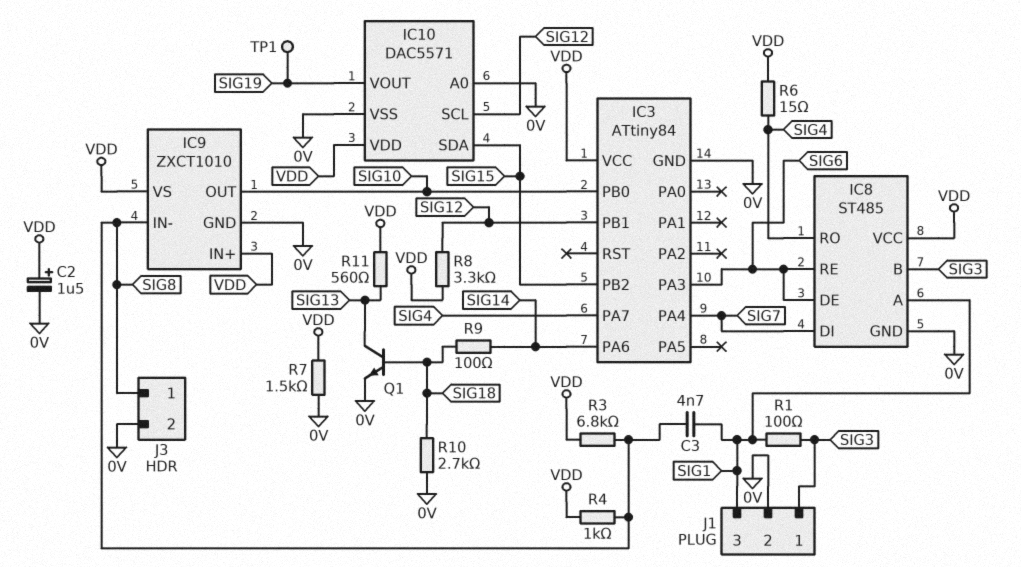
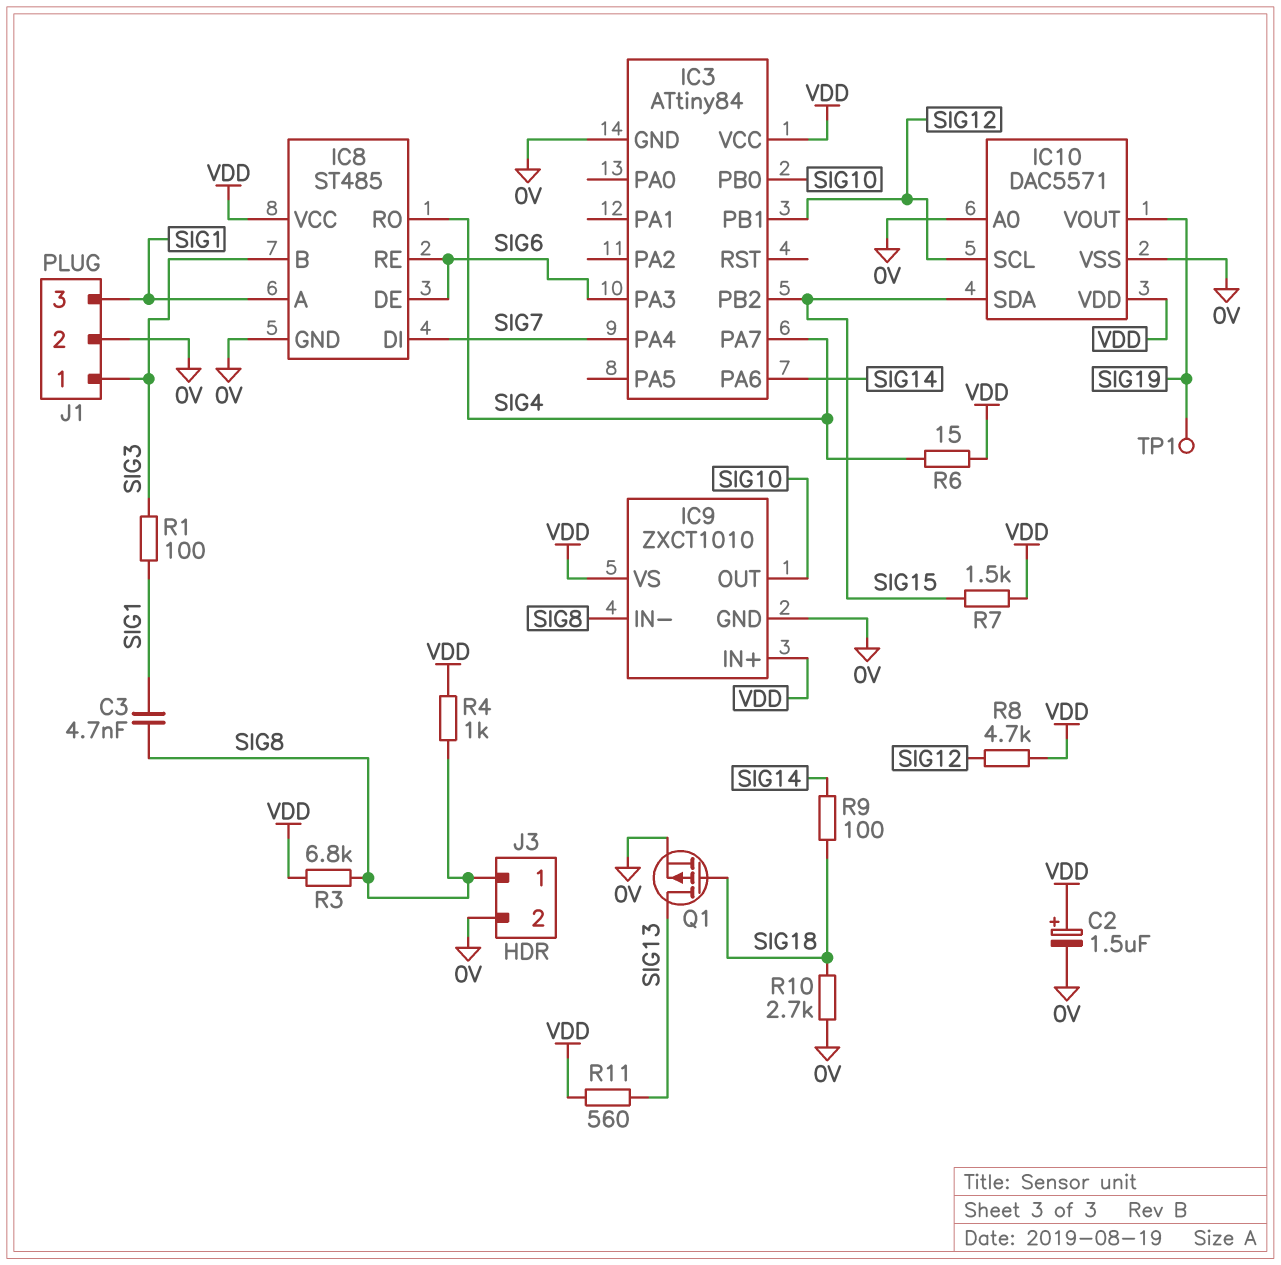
Q1: NPN (B SIG18, C SIG13, E 0V) -> PMOS (G SIG18, D SIG13, S 0V)
R7: 1.5k (0V, VDD) -> 1.5k (SIG15, VDD)
R8: 3.3k (SIG12, VDD) -> 4.7k (SIG12, VDD)

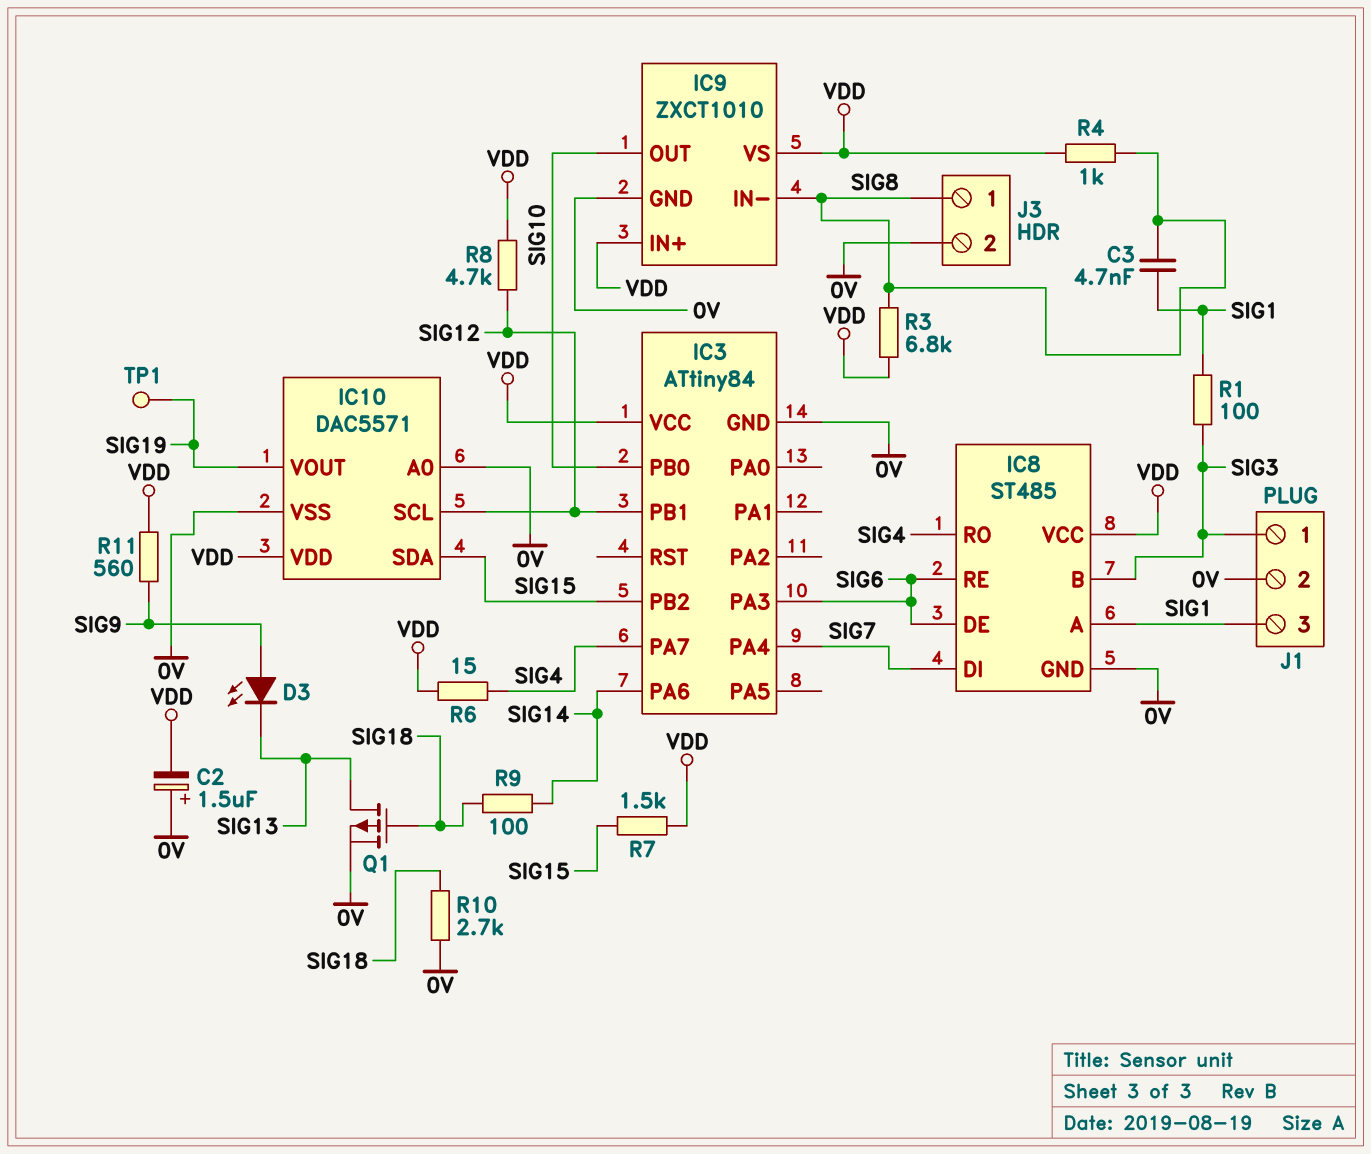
C2: 1.5uF (plus VDD, minus 0V) -> 1.5uF (plus 0V, minus VDD)
D3: none -> LED (A SIG9, K SIG13)
R11: 560 (SIG13, VDD) -> 560 (SIG9, VDD)

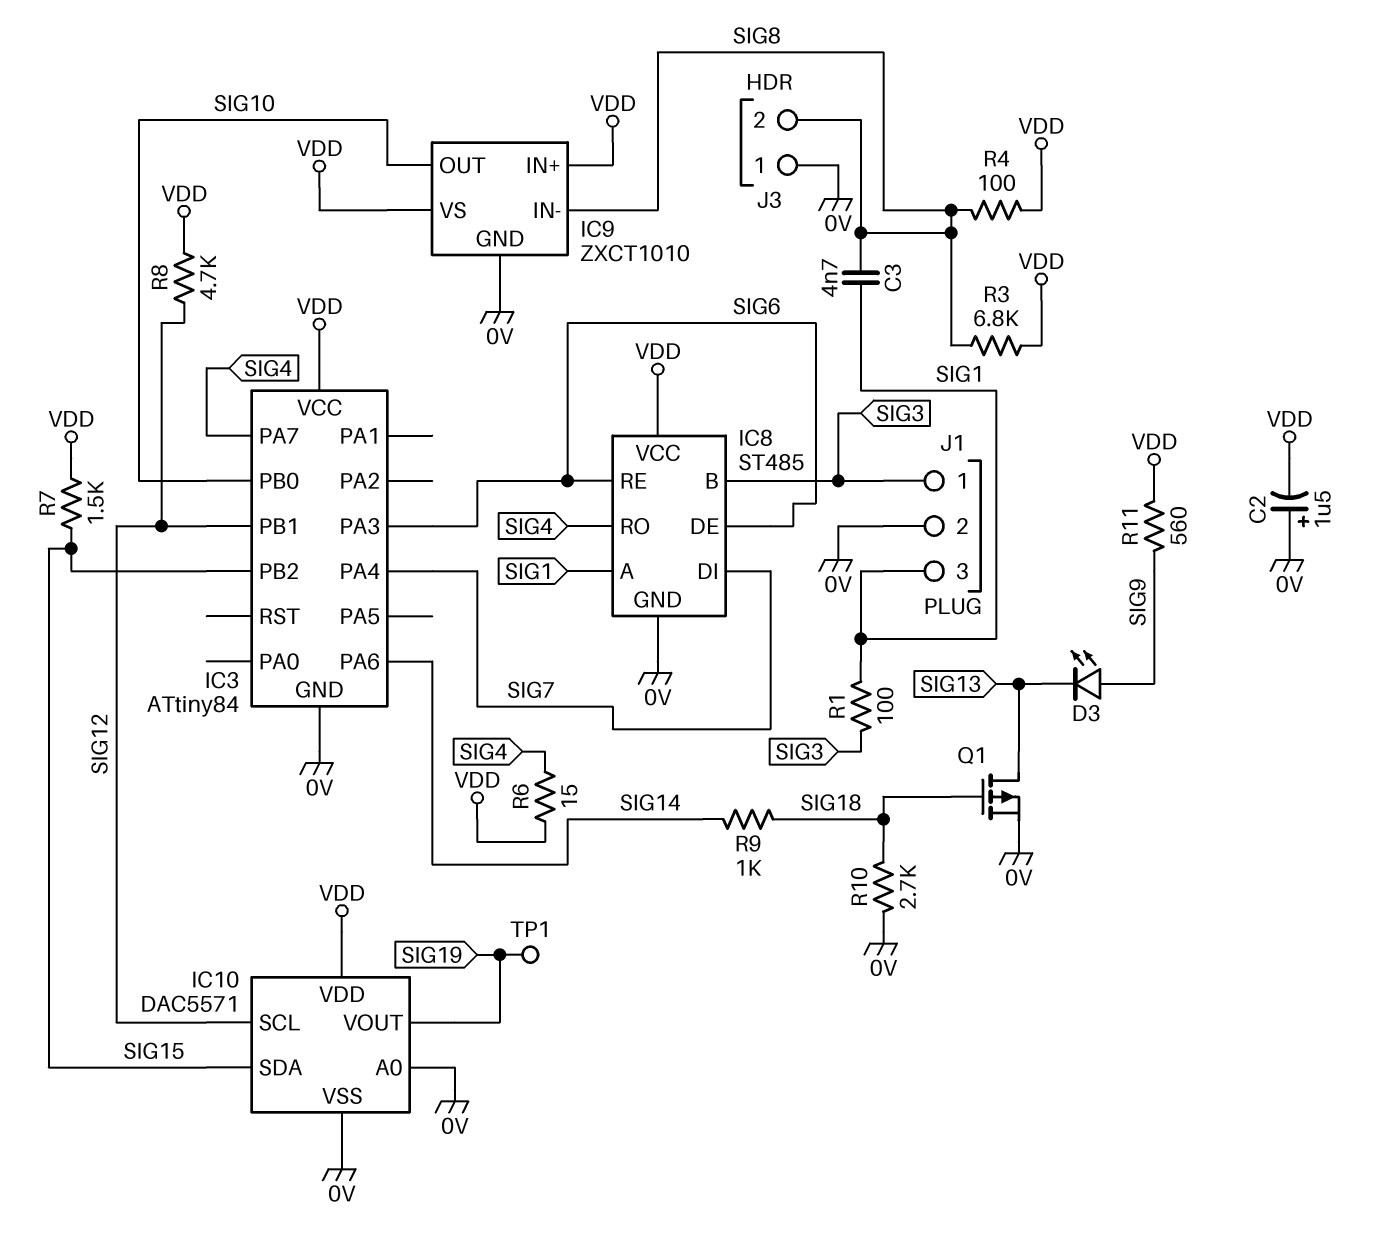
J3 pin 1: SIG8 -> 0V
J3 pin 2: 0V -> SIG8
R4: 1k (SIG8, VDD) -> 100 (SIG8, VDD)
R9: 100 (SIG14, SIG18) -> 1k (SIG14, SIG18)

